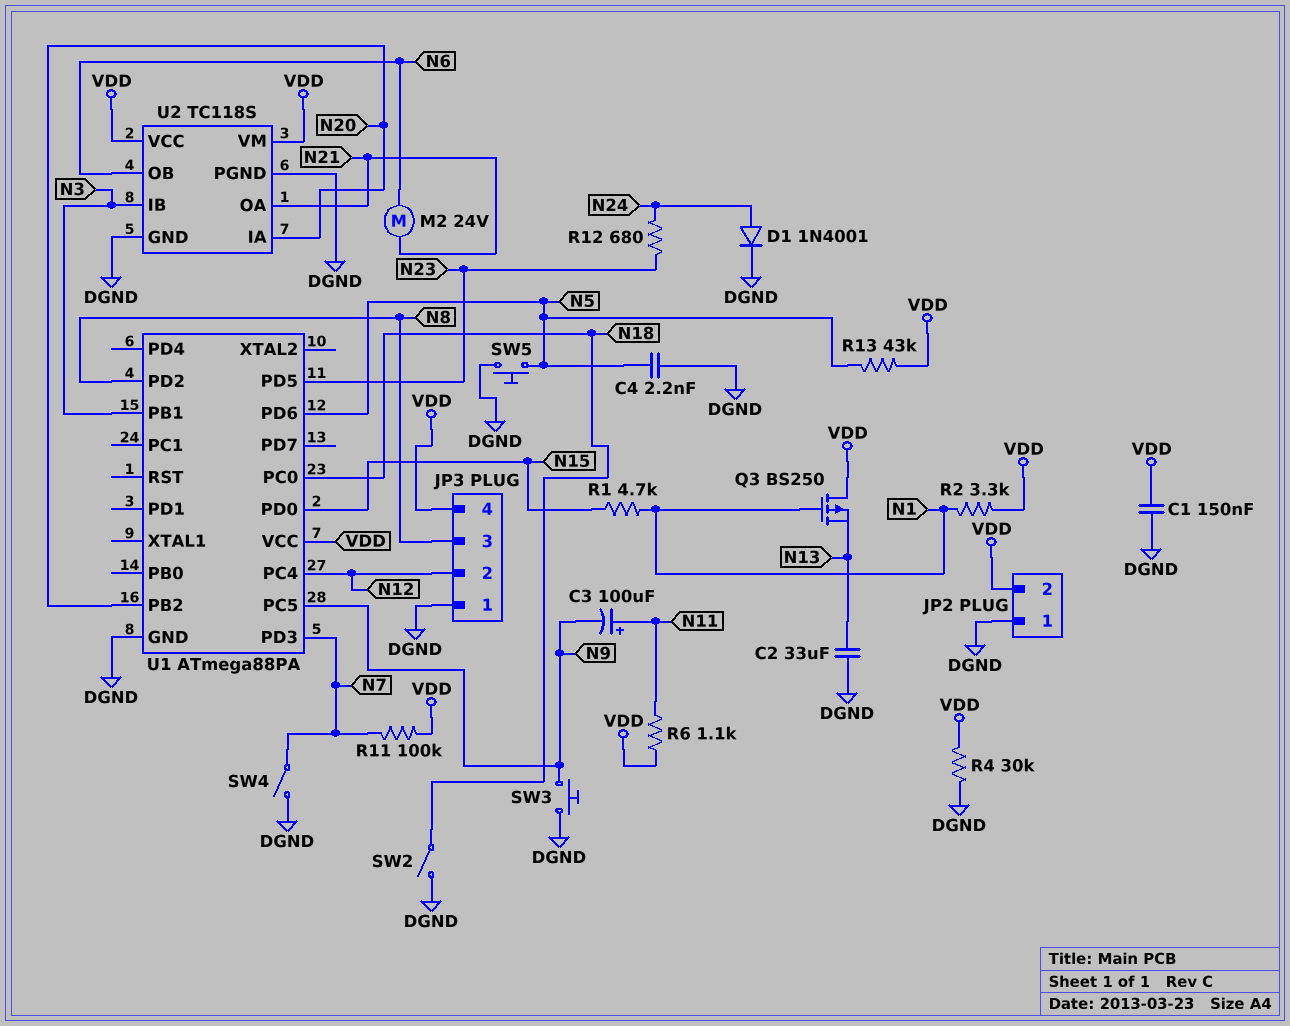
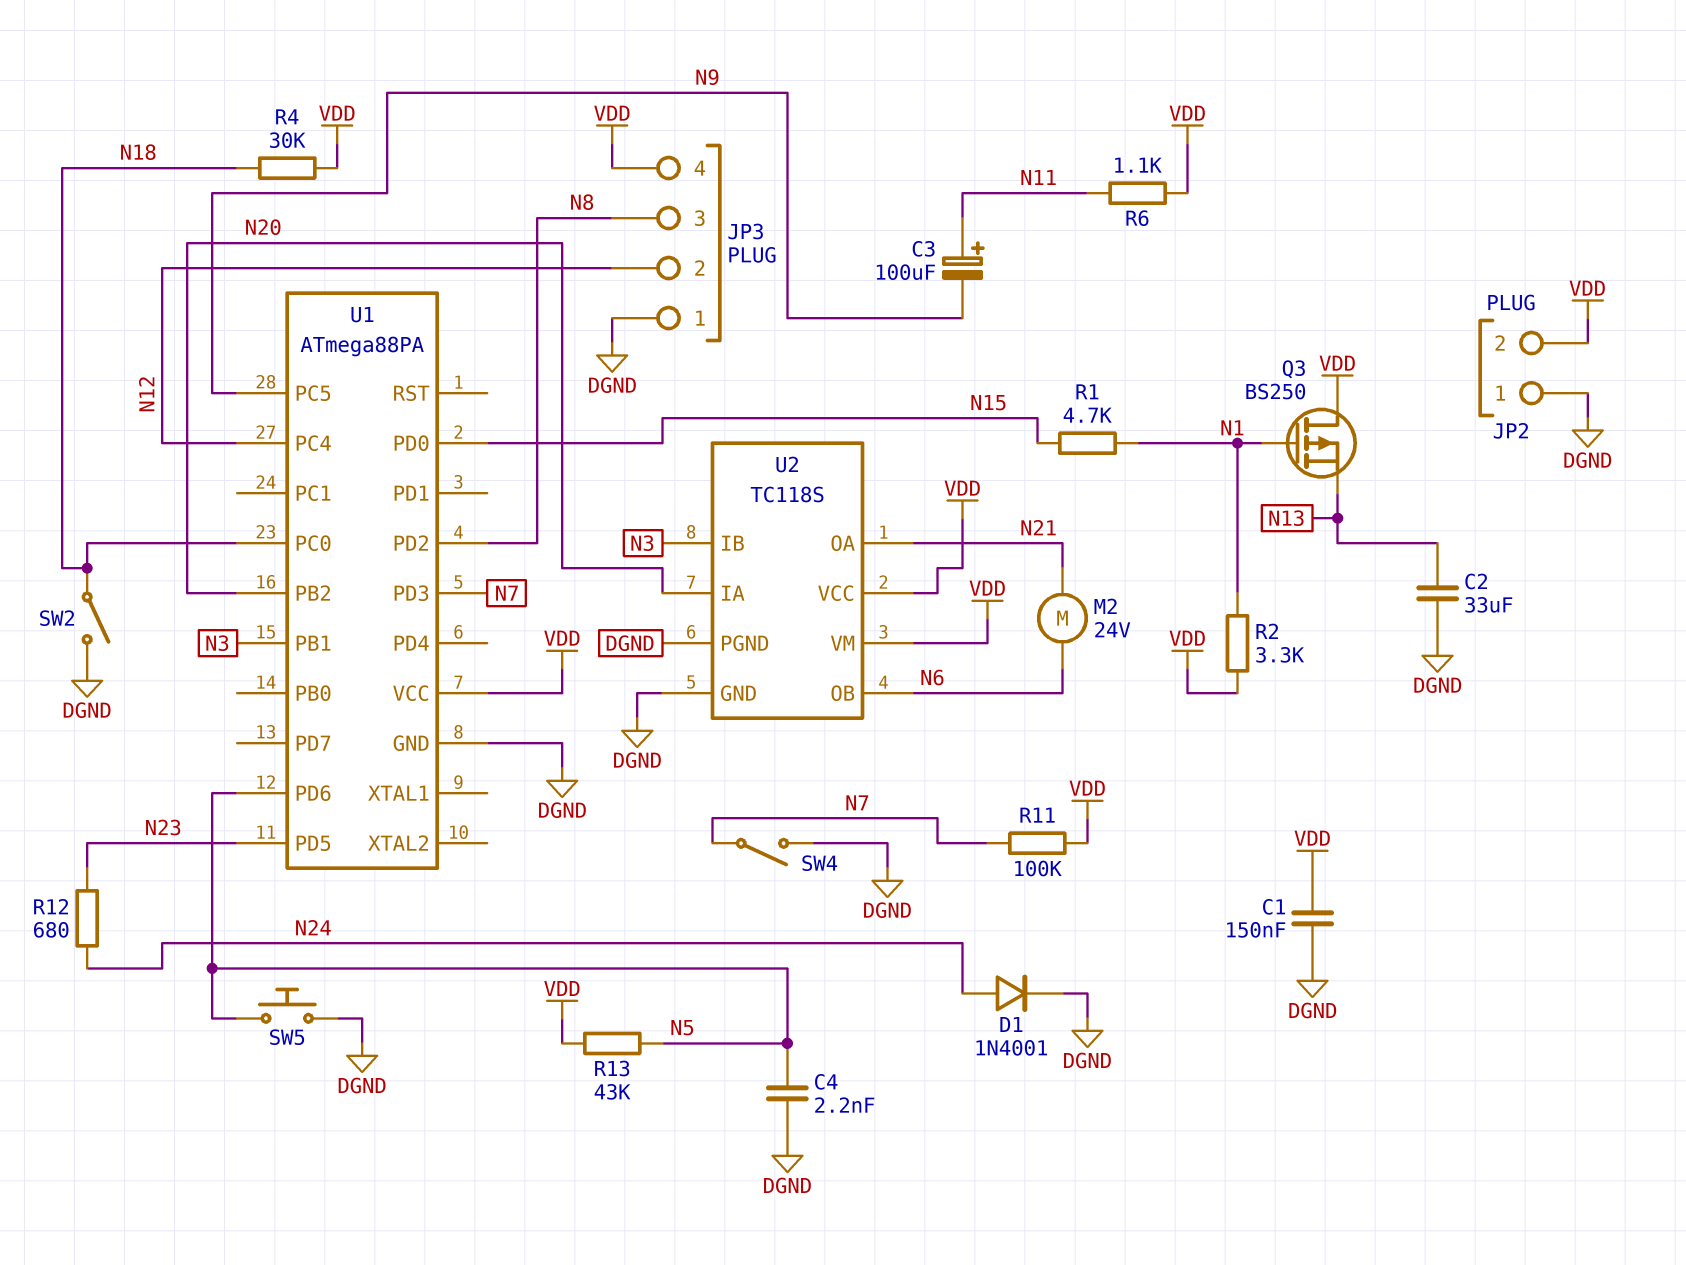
R4: 30k (DGND, VDD) -> 30k (N18, VDD)
SW3: button (DGND, N9) -> none

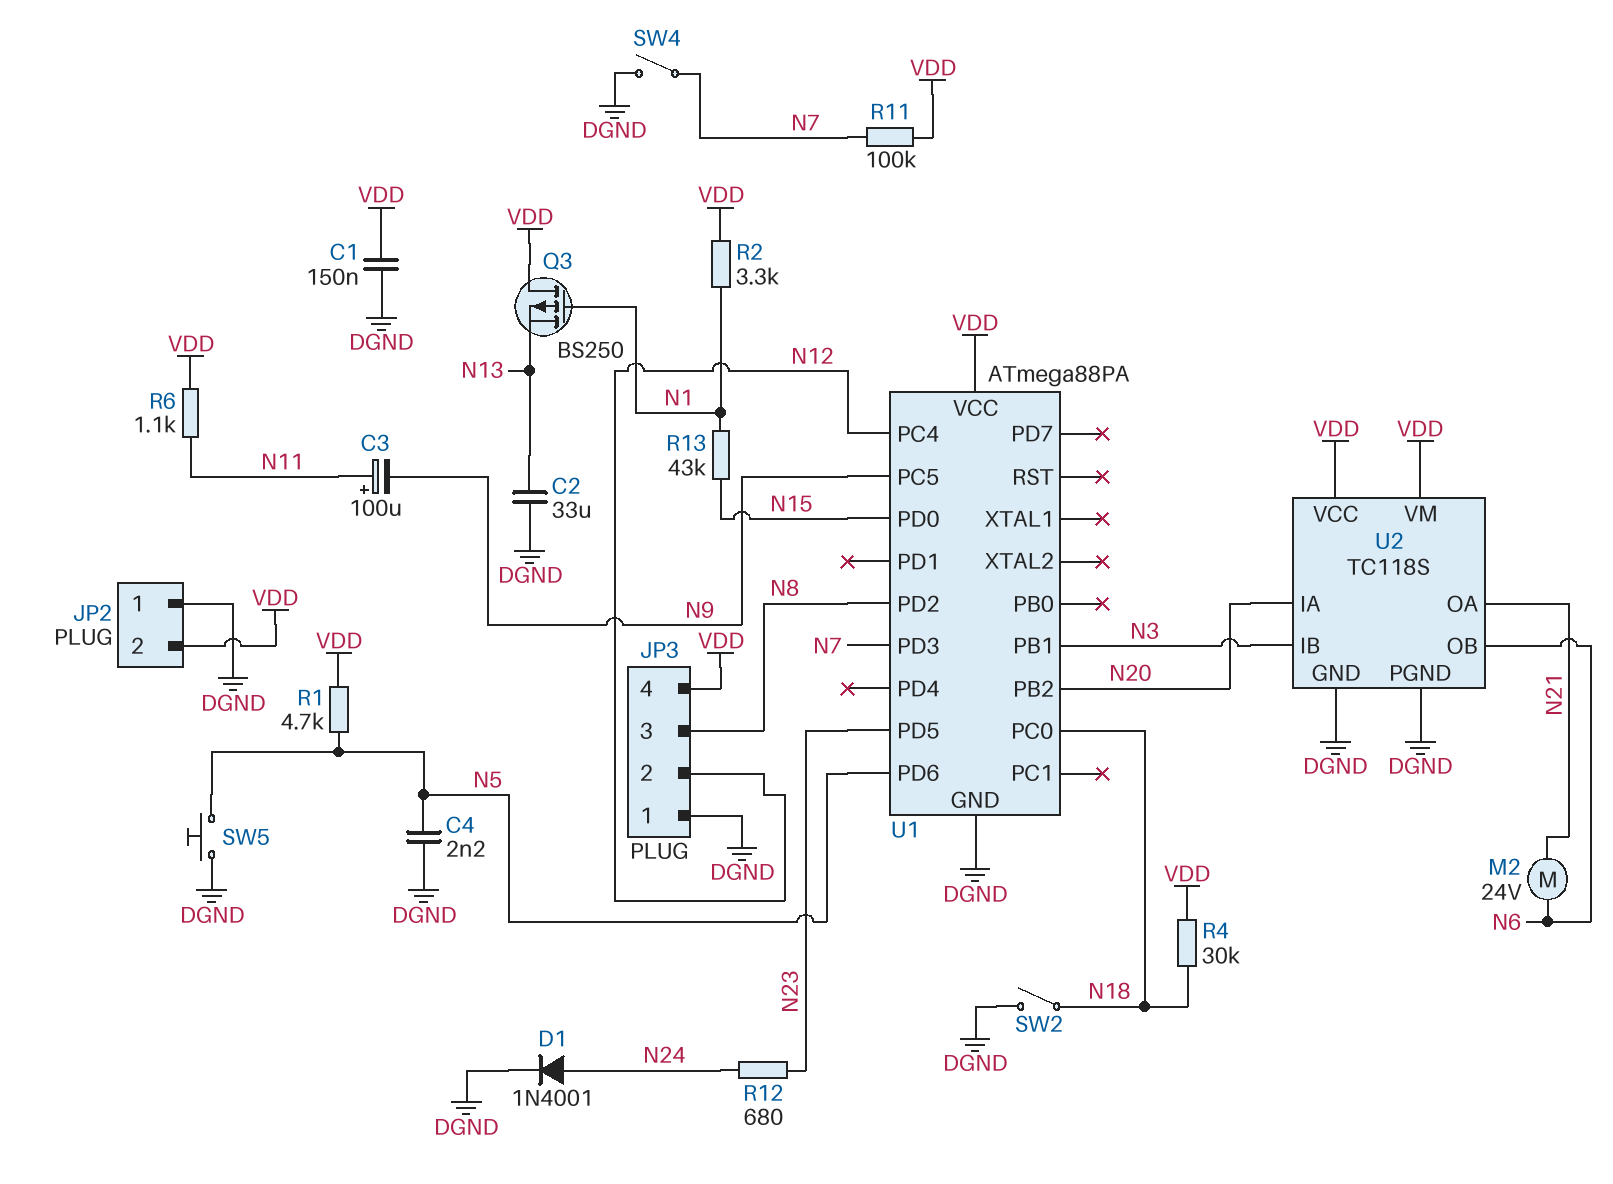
R1: 4.7k (N1, N15) -> 4.7k (N5, VDD)
R13: 43k (N5, VDD) -> 43k (N1, N15)

